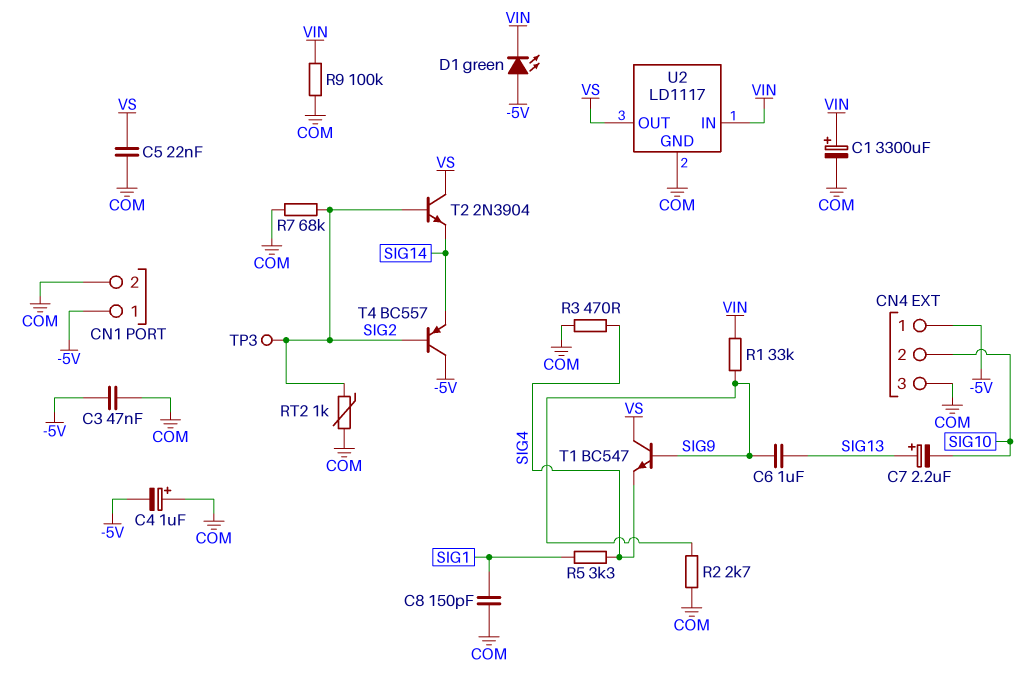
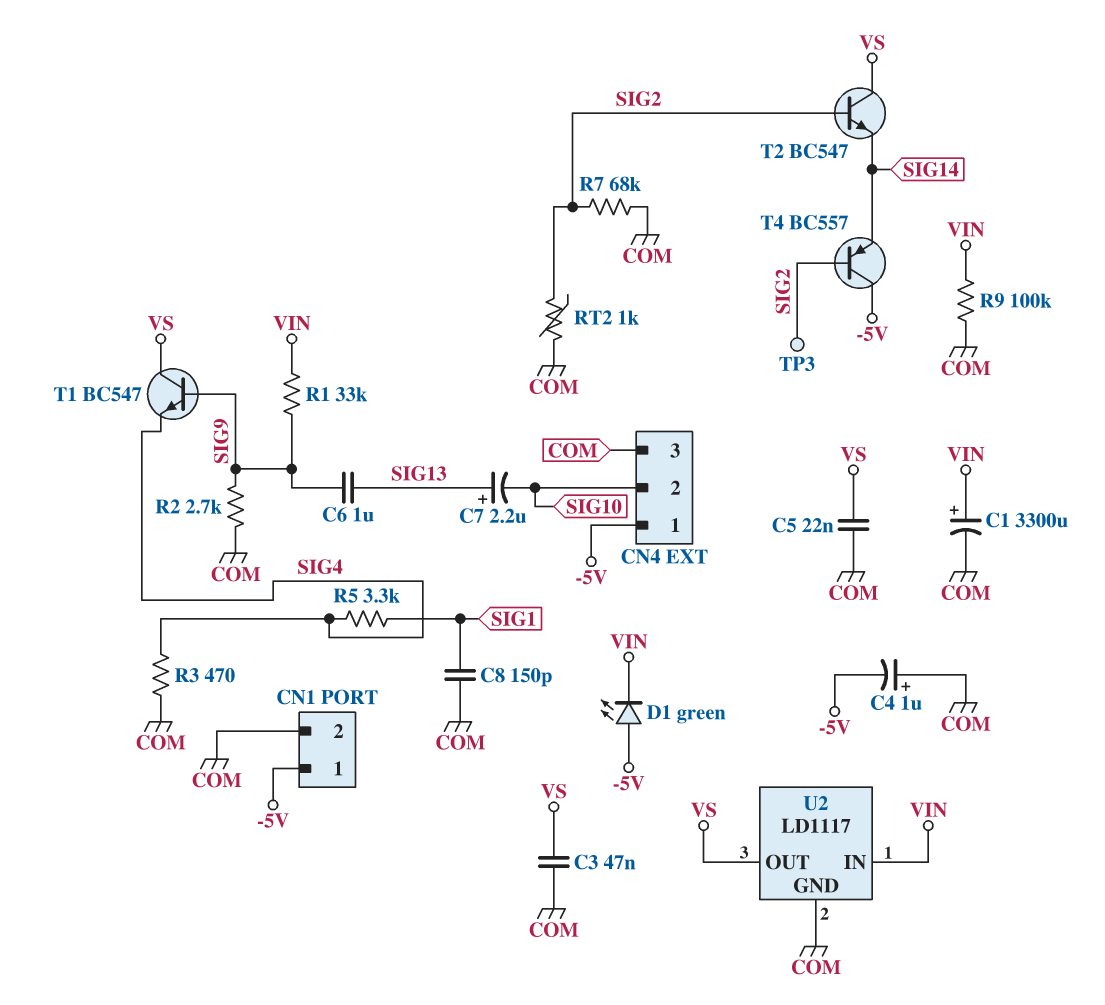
C3: 47nF (-5V, COM) -> 47nF (COM, VS)
T2: NPN 2N3904 (B SIG2, C VS, E SIG14) -> NPN BC547 (B SIG2, C VS, E SIG14)

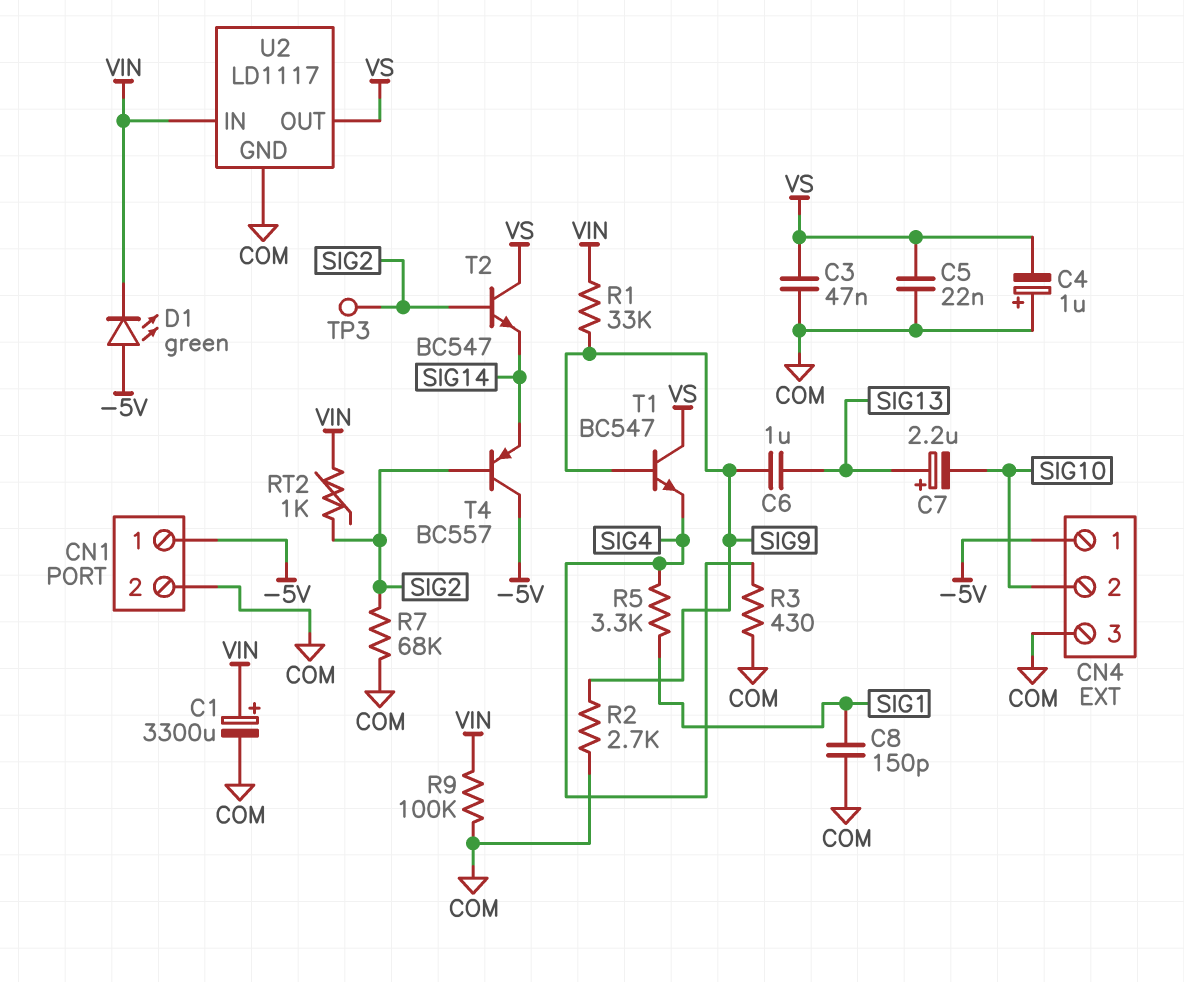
C4: 1uF (plus COM, minus -5V) -> 1uF (plus COM, minus VS)
R3: 470 (COM, SIG4) -> 430 (COM, SIG4)
RT2: 1k (COM, SIG2) -> 1k (SIG2, VIN)

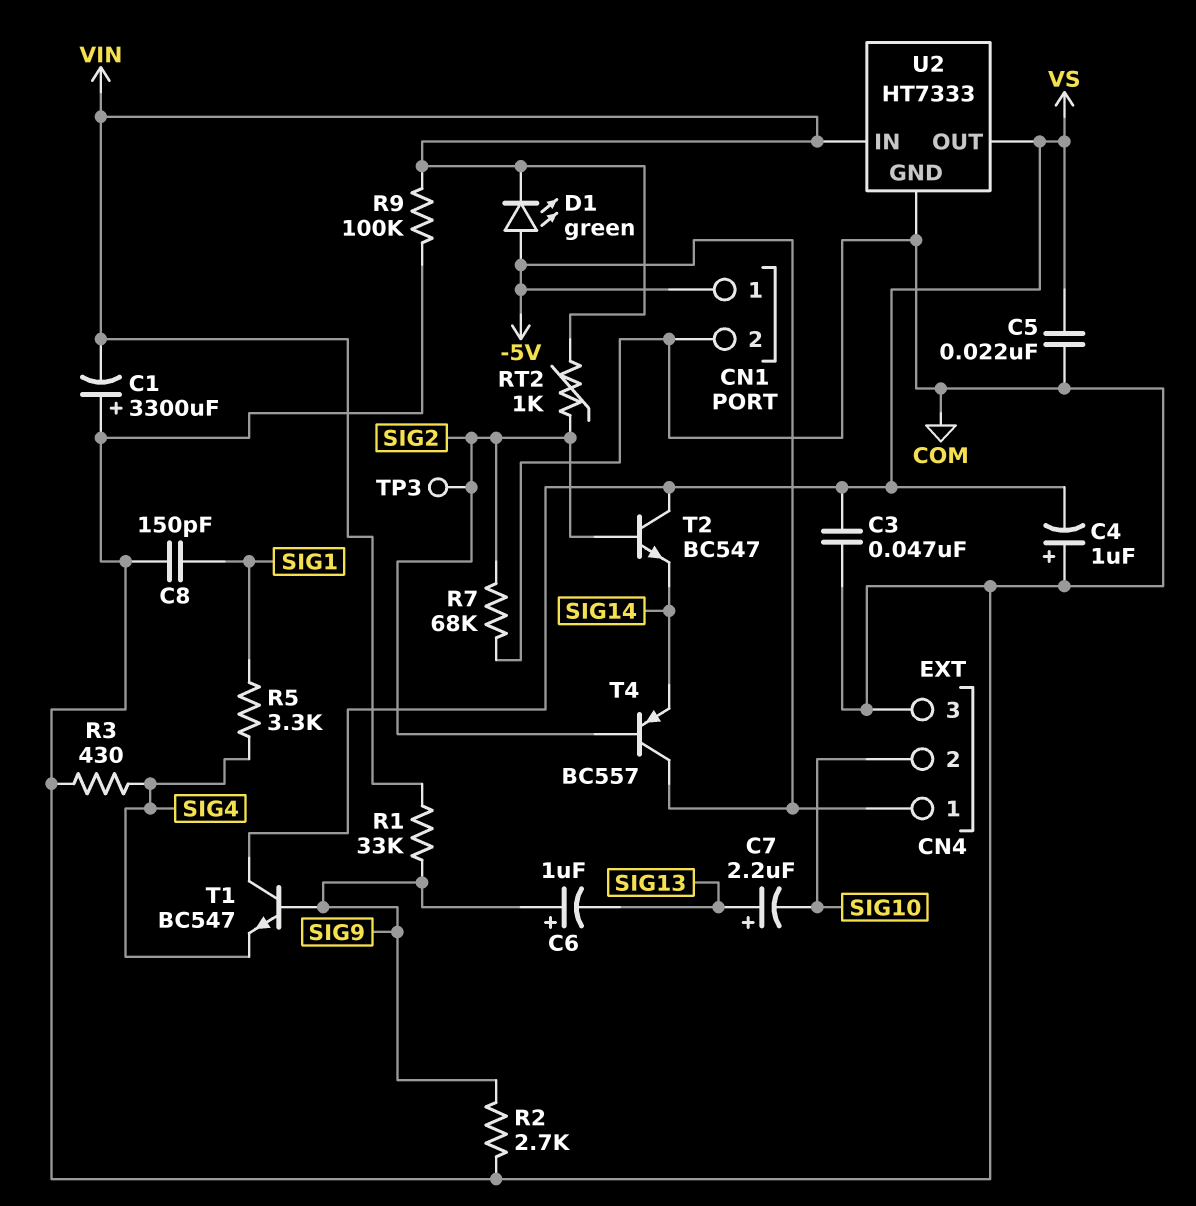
C1: 3300uF (plus VIN, minus COM) -> 3300uF (plus COM, minus VIN)
C6: 1uF (SIG9, SIG13) -> 1uF (plus SIG9, minus SIG13)
U2: LD1117 -> HT7333

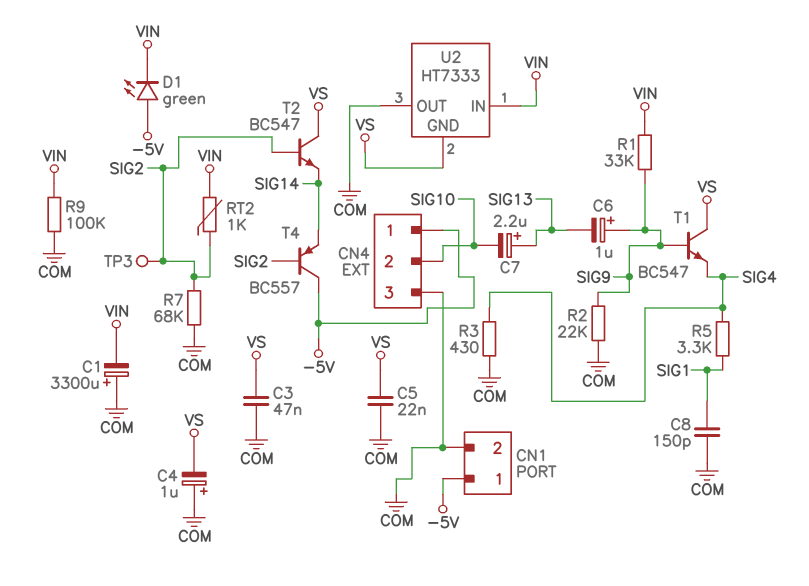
R2: 2.7k (COM, SIG9) -> 22k (COM, SIG9)
U2 pin GND: COM -> VS
U2 pin OUT: VS -> COM

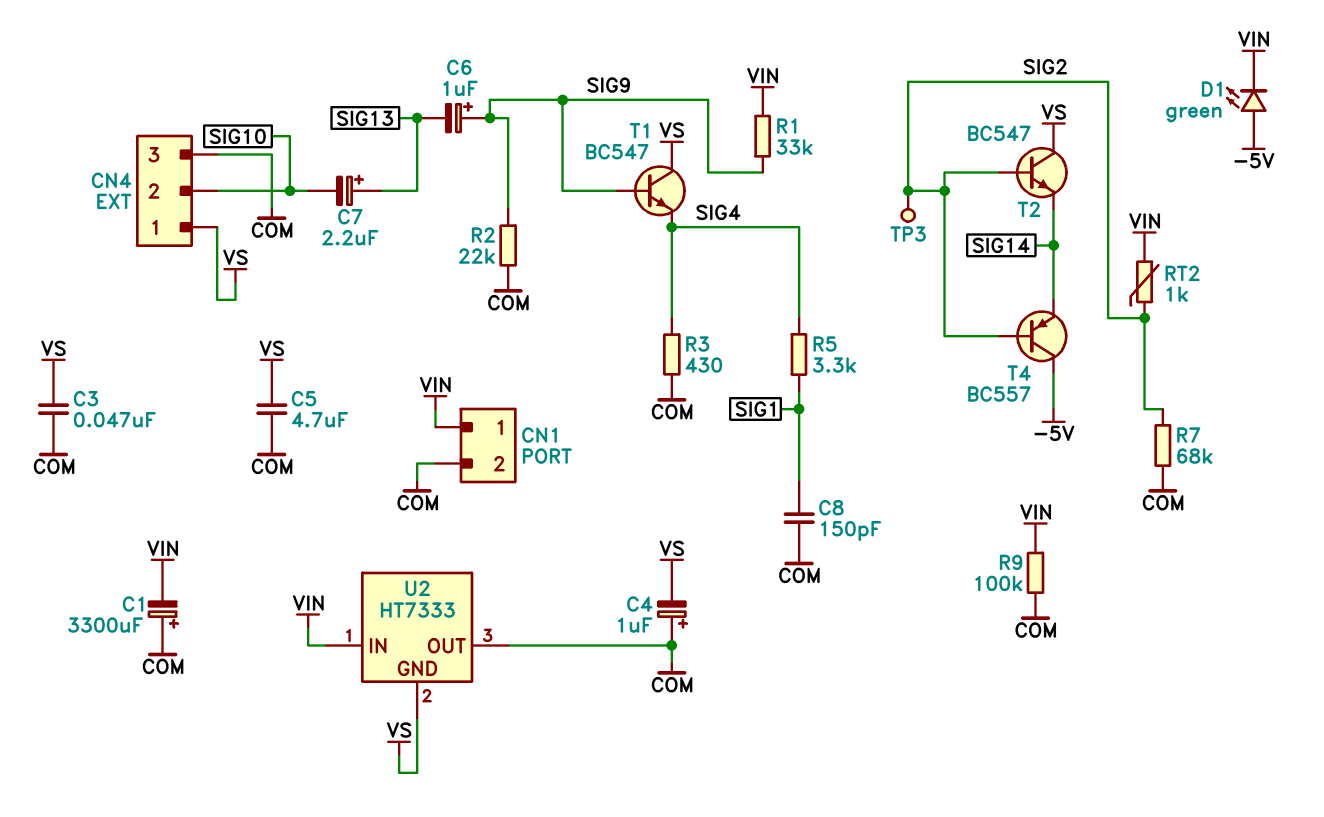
C5: 22nF (COM, VS) -> 4.7uF (COM, VS)
CN1 pin 1: -5V -> VIN
CN4 pin 1: -5V -> VS

